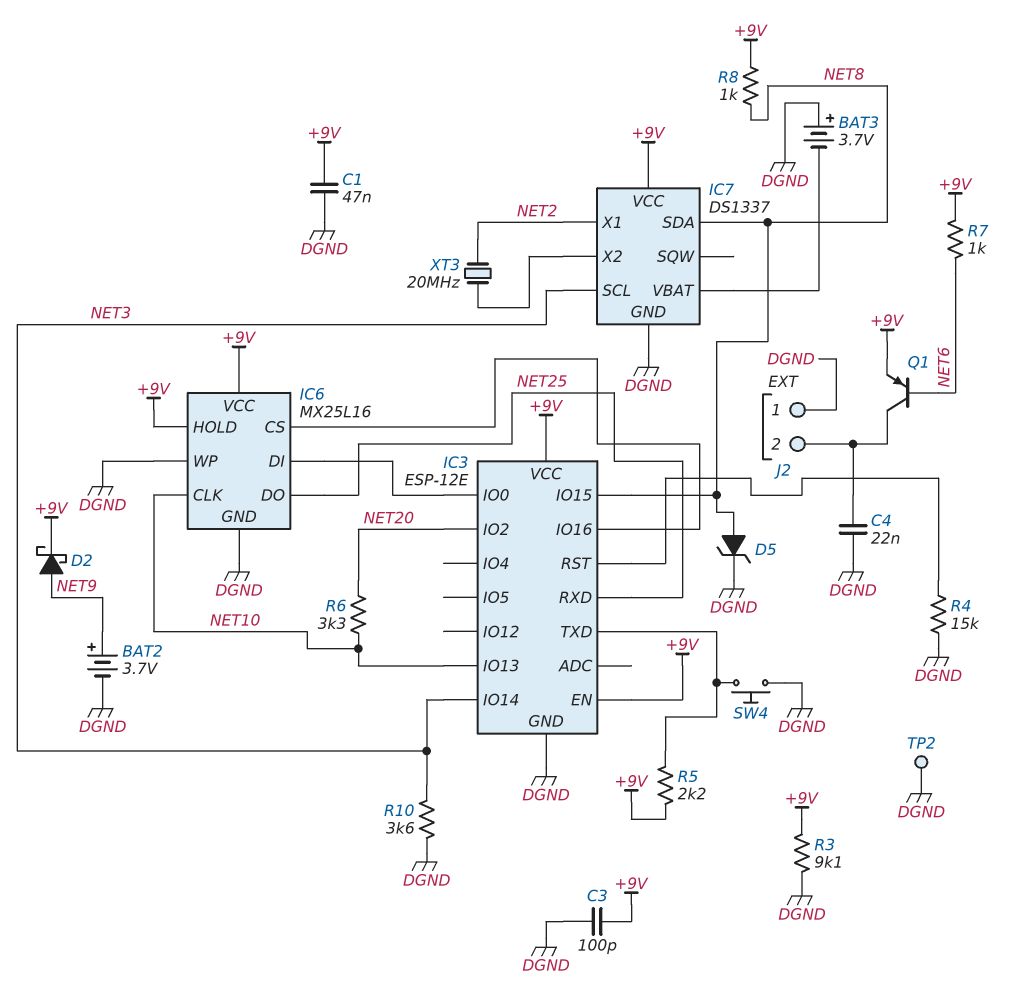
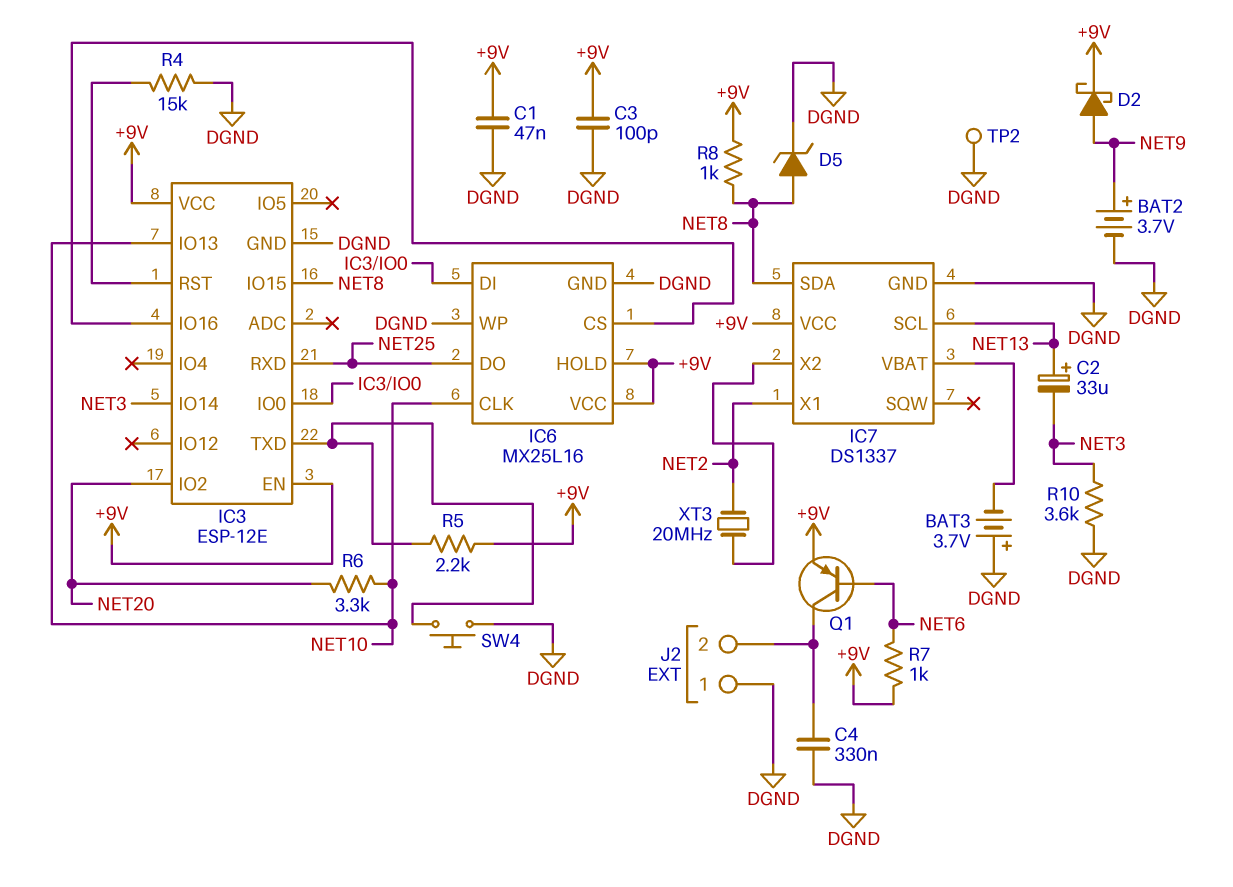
C2: none -> 33uF (plus NET13, minus NET3)
C4: 22nF (DGND, J2/2) -> 330nF (DGND, J2/2)
IC7 pin SCL: NET3 -> NET13
R3: 9.1k (+9V, DGND) -> none

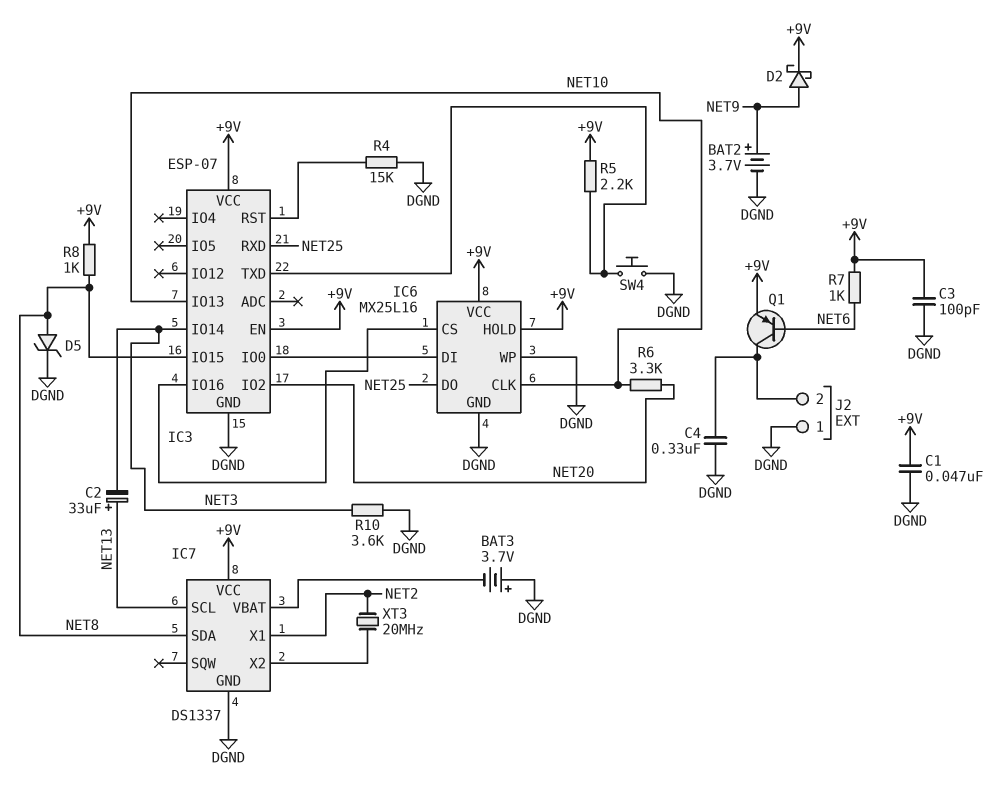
IC3: ESP-12E -> ESP-07
TP2: test point (DGND) -> none

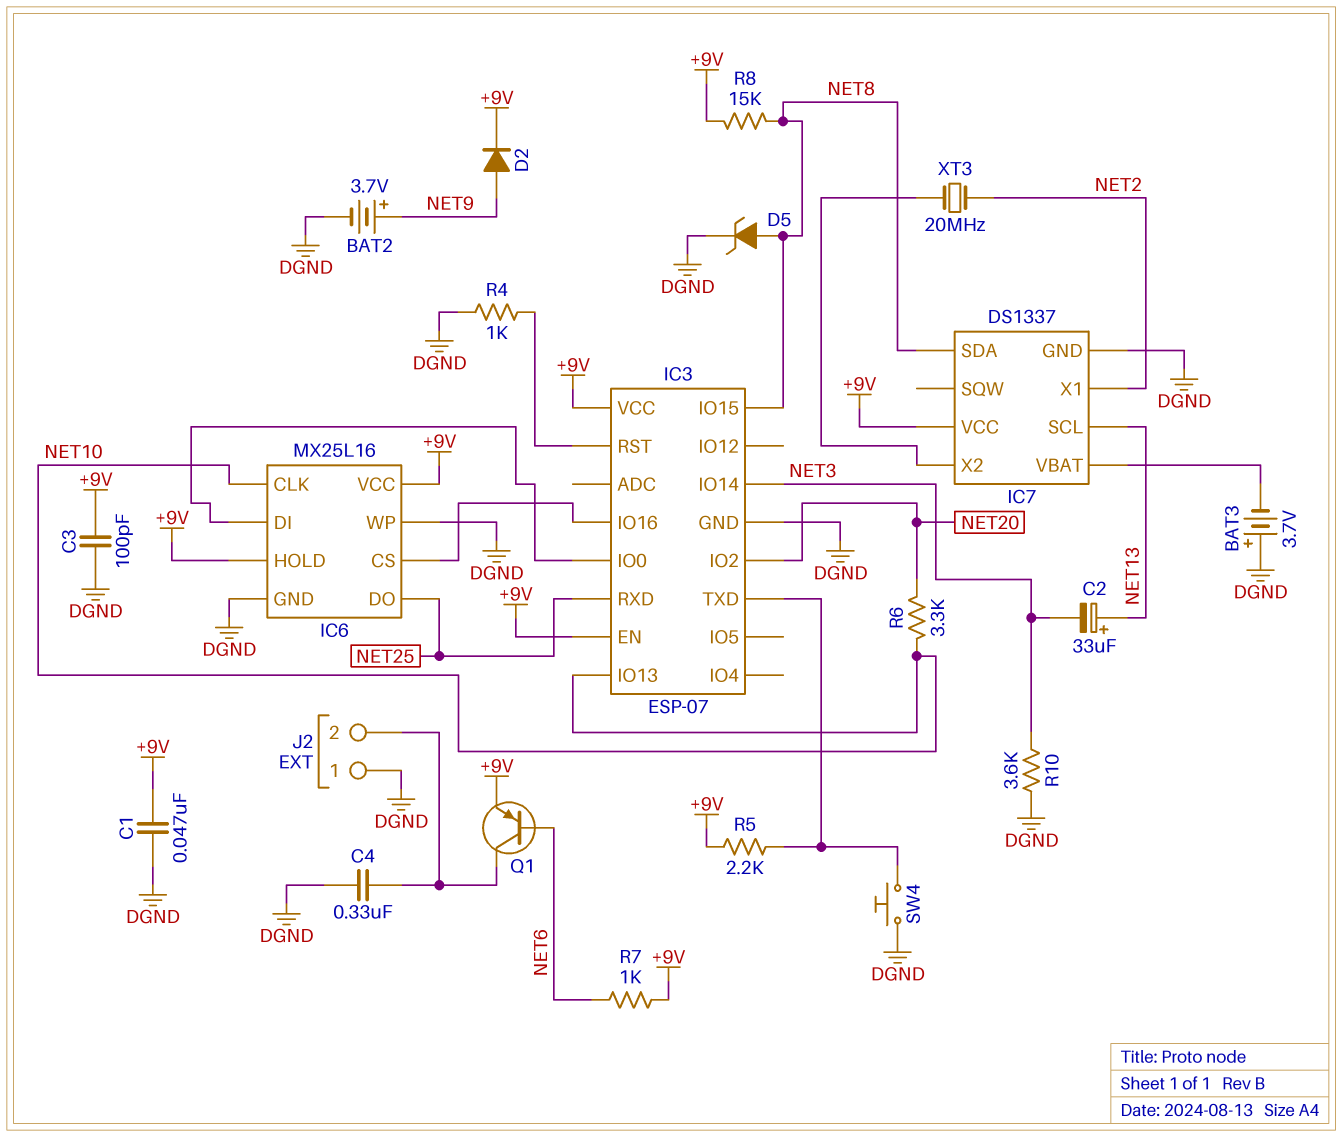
D2: schottky (A NET9, K +9V) -> diode (A NET9, K +9V)
R4: 15k (DGND, IC3/RST) -> 1k (DGND, IC3/RST)
R8: 1k (+9V, NET8) -> 15k (+9V, NET8)

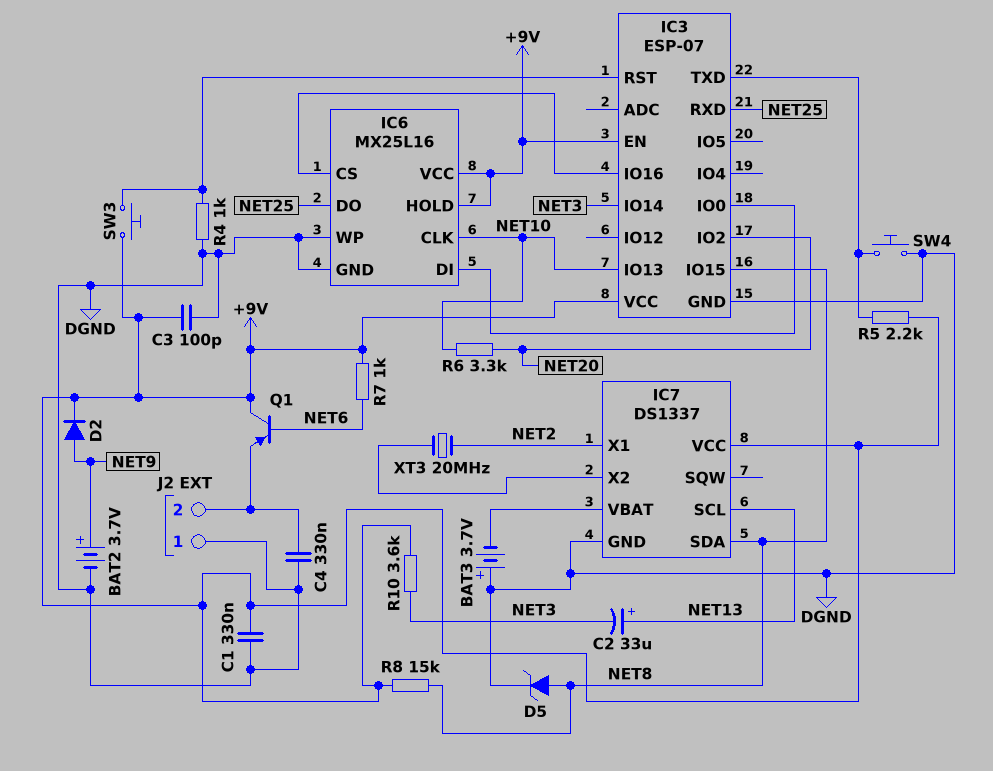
C1: 47nF (+9V, DGND) -> 330nF (+9V, DGND)
Q1: PNP (B NET6, C J2/2, E +9V) -> PNP (B NET6, C +9V, E J2/2)
R10: 3.6k (DGND, NET3) -> 3.6k (+9V, NET3)
SW3: none -> button (+9V, IC3/RST)

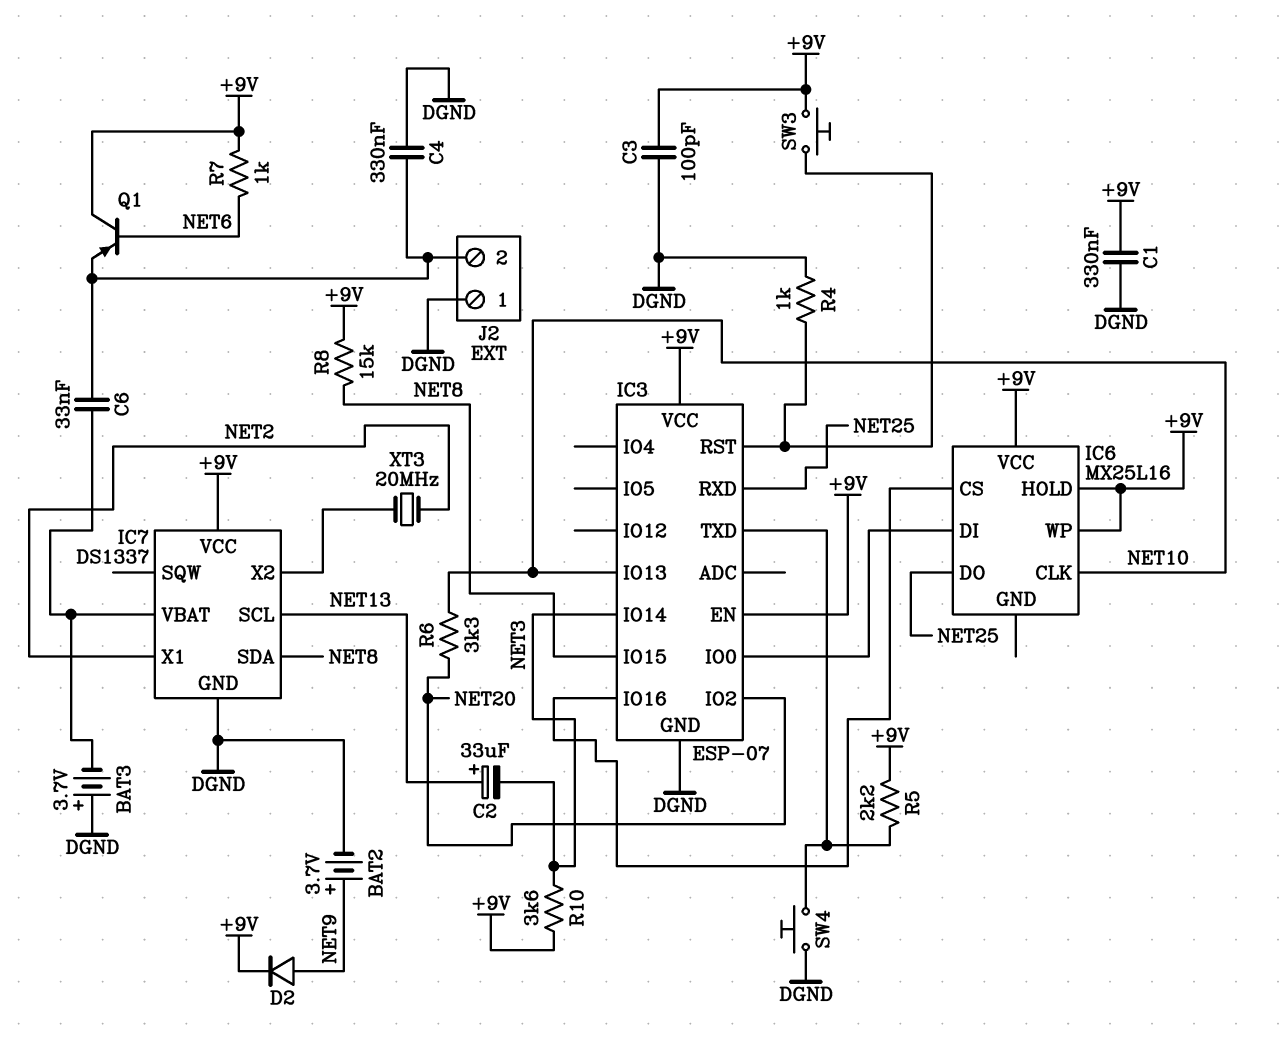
C6: none -> 33nF (IC7/VBAT, J2/2)
D5: zener (A NET8, K DGND) -> none
IC6 pin GND: DGND -> none
IC6 pin WP: DGND -> +9V

